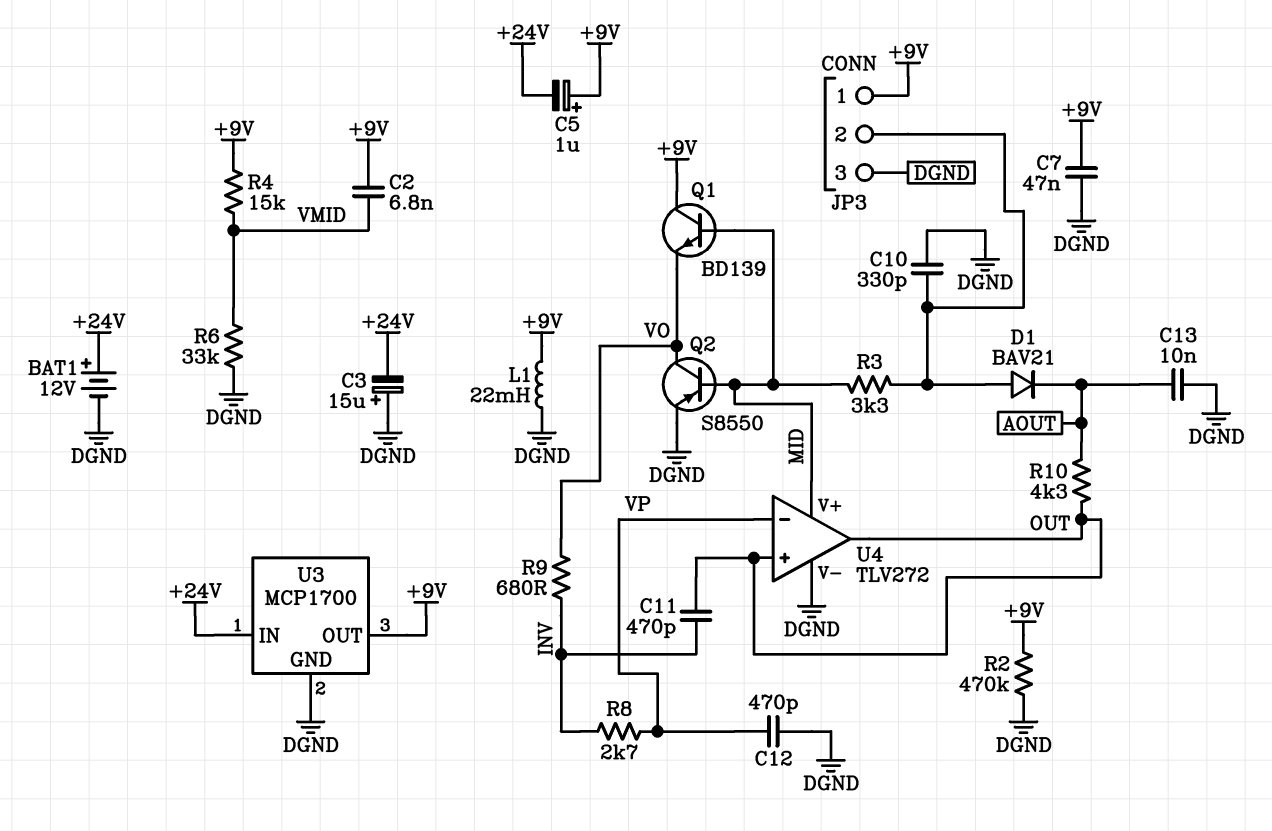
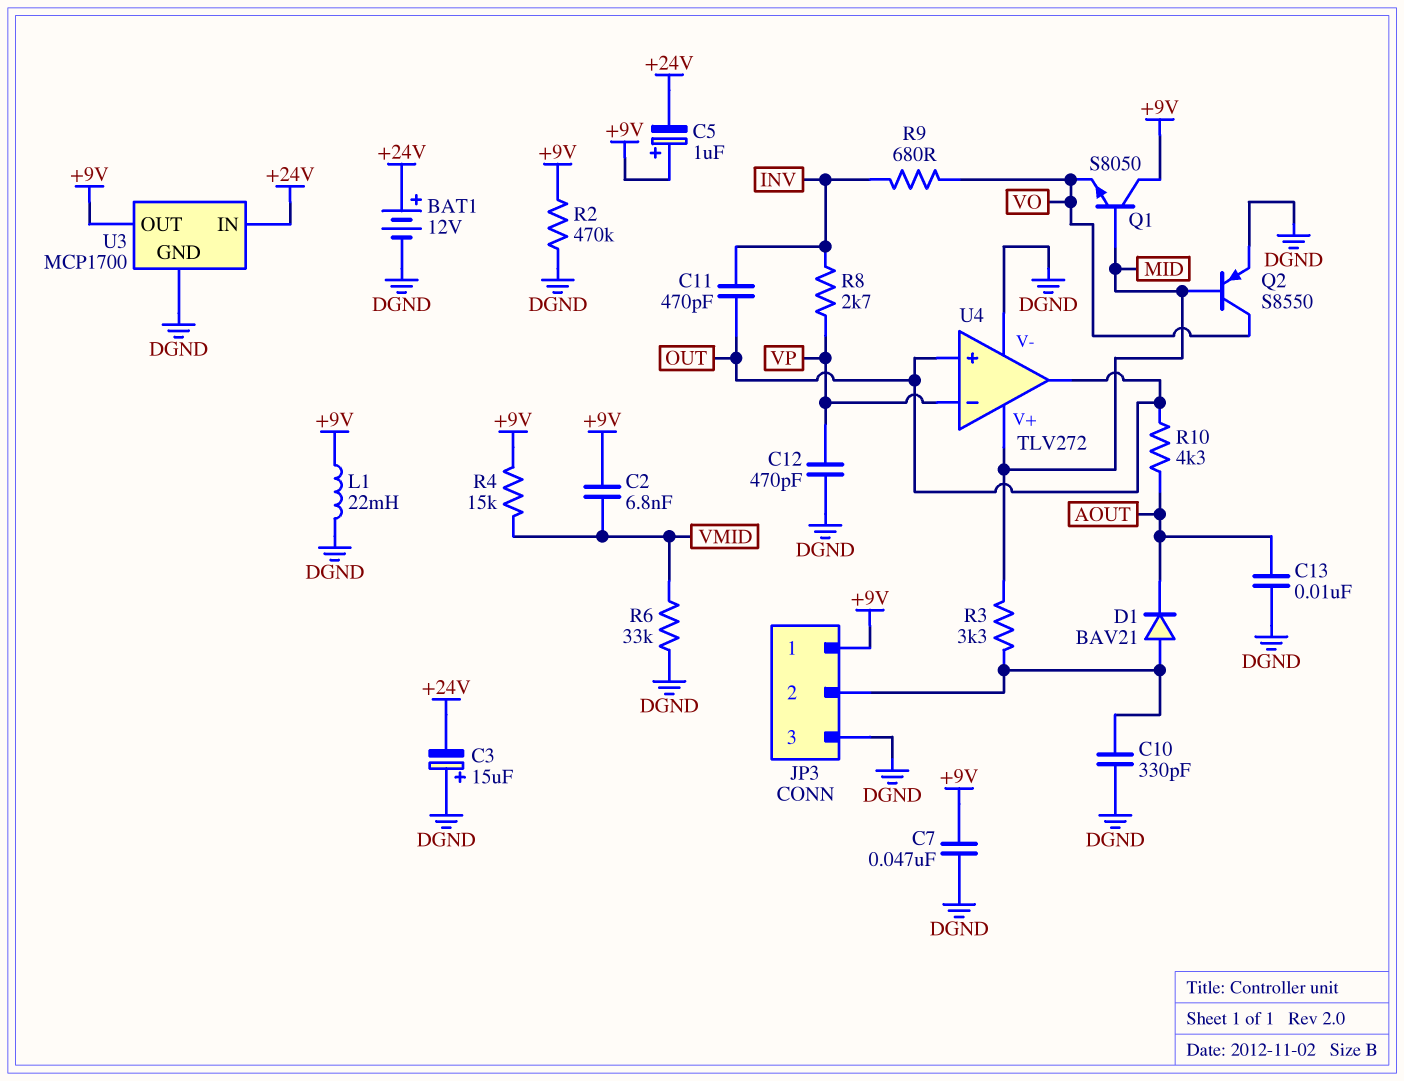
Q1: NPN BD139 (B MID, C +9V, E VO) -> NPN S8050 (B MID, C +9V, E VO)

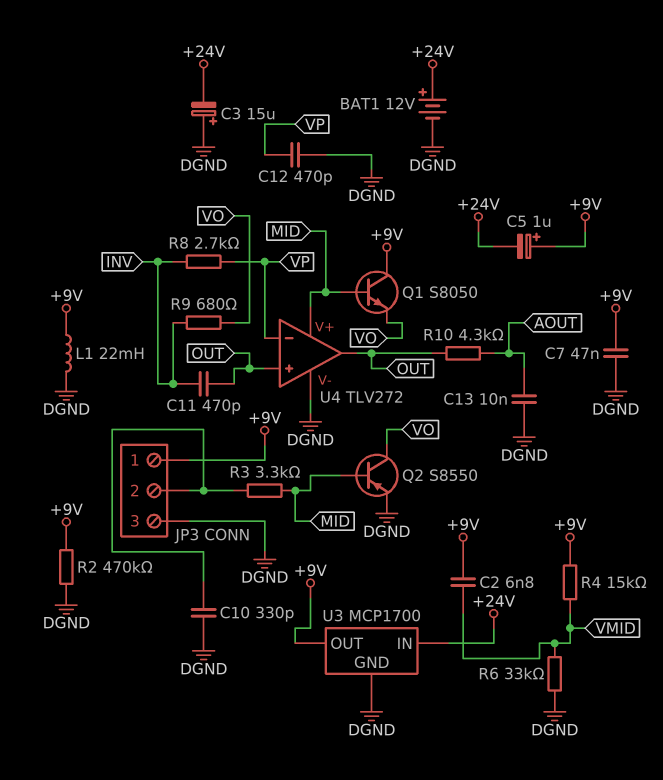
D1: diode BAV21 (A JP3/2, K AOUT) -> none

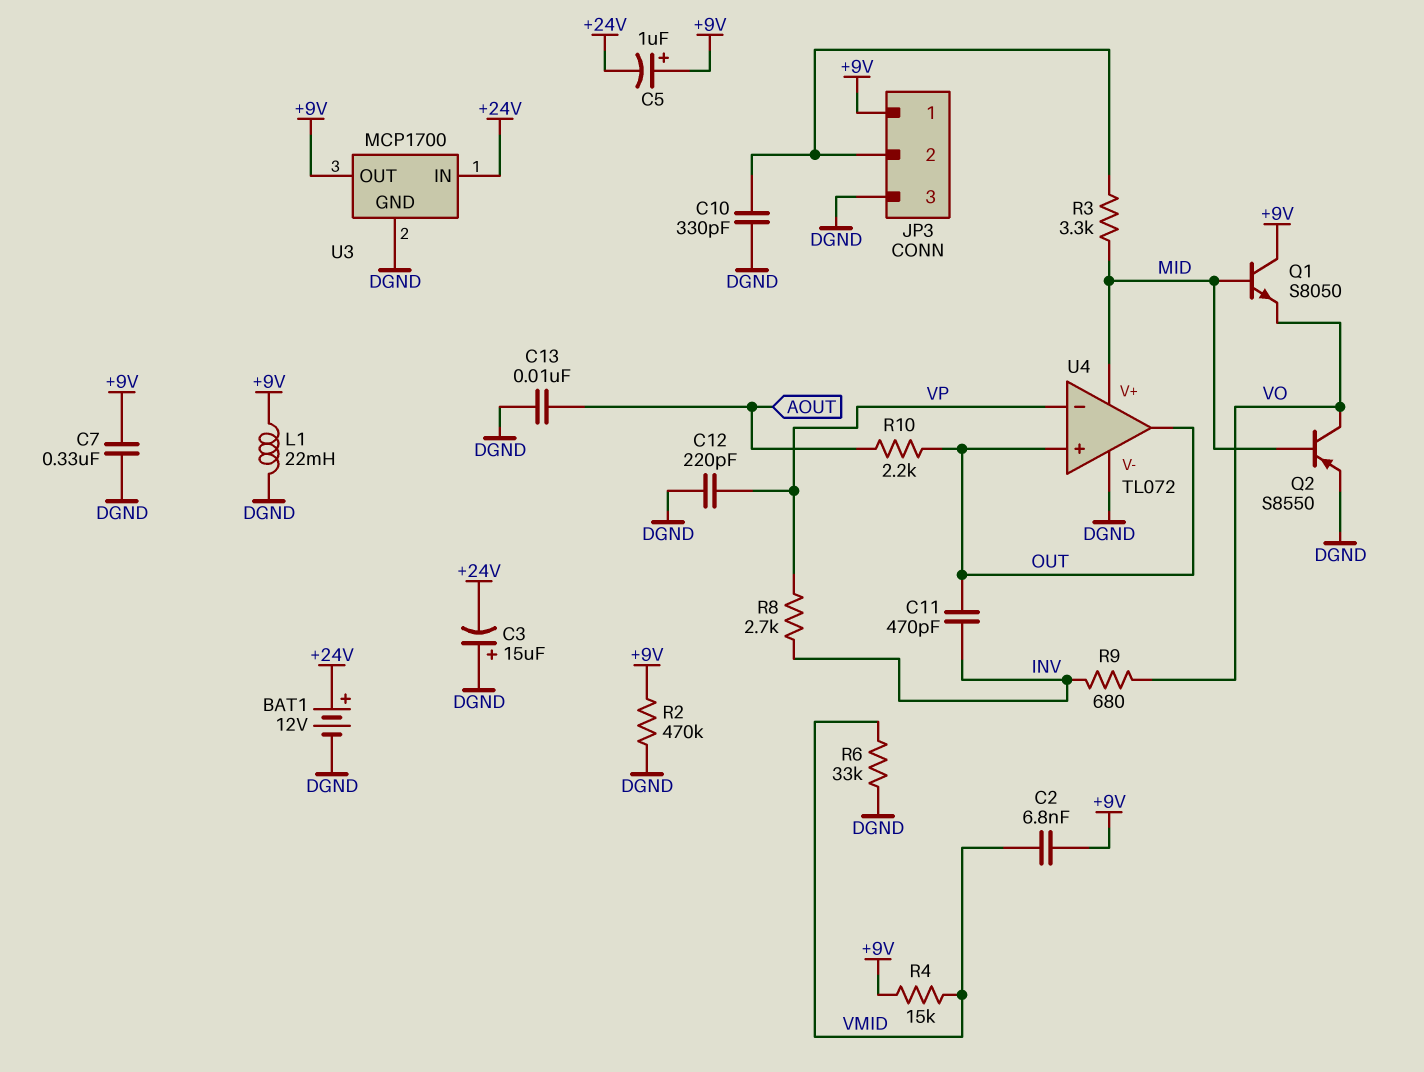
C7: 47nF (+9V, DGND) -> 330nF (+9V, DGND)
C12: 470pF (DGND, VP) -> 220pF (DGND, VP)
R10: 4.3k (AOUT, OUT) -> 2.2k (AOUT, OUT)
U4: TLV272 -> TL072

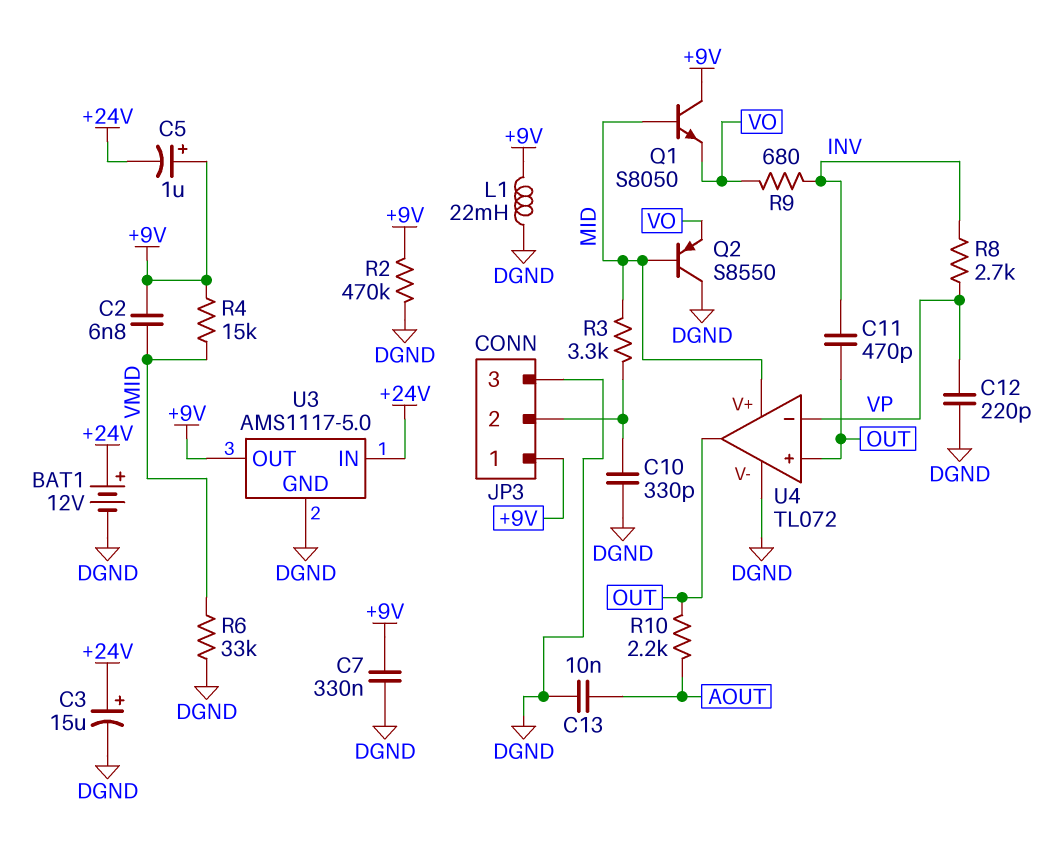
C3: 15uF (plus DGND, minus +24V) -> 15uF (plus +24V, minus DGND)
Q2: PNP S8550 (B MID, C VO, E DGND) -> PNP S8550 (B MID, C DGND, E VO)
U3: MCP1700 -> AMS1117-5.0

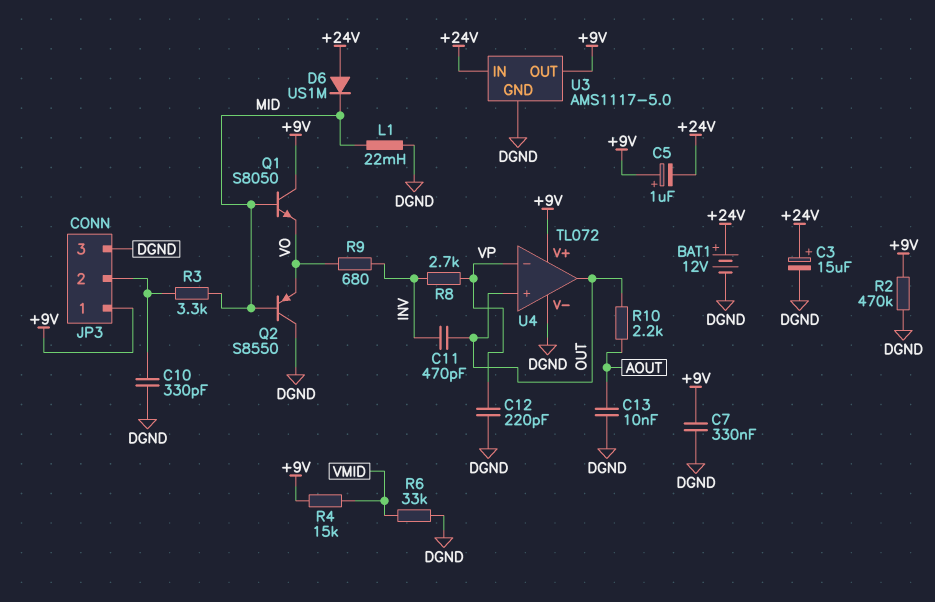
C2: 6.8nF (+9V, VMID) -> none
D6: none -> diode US1M (A +24V, K MID)
L1: 22mH (+9V, DGND) -> 22mH (DGND, MID)
U4 pin V+: MID -> +9V

